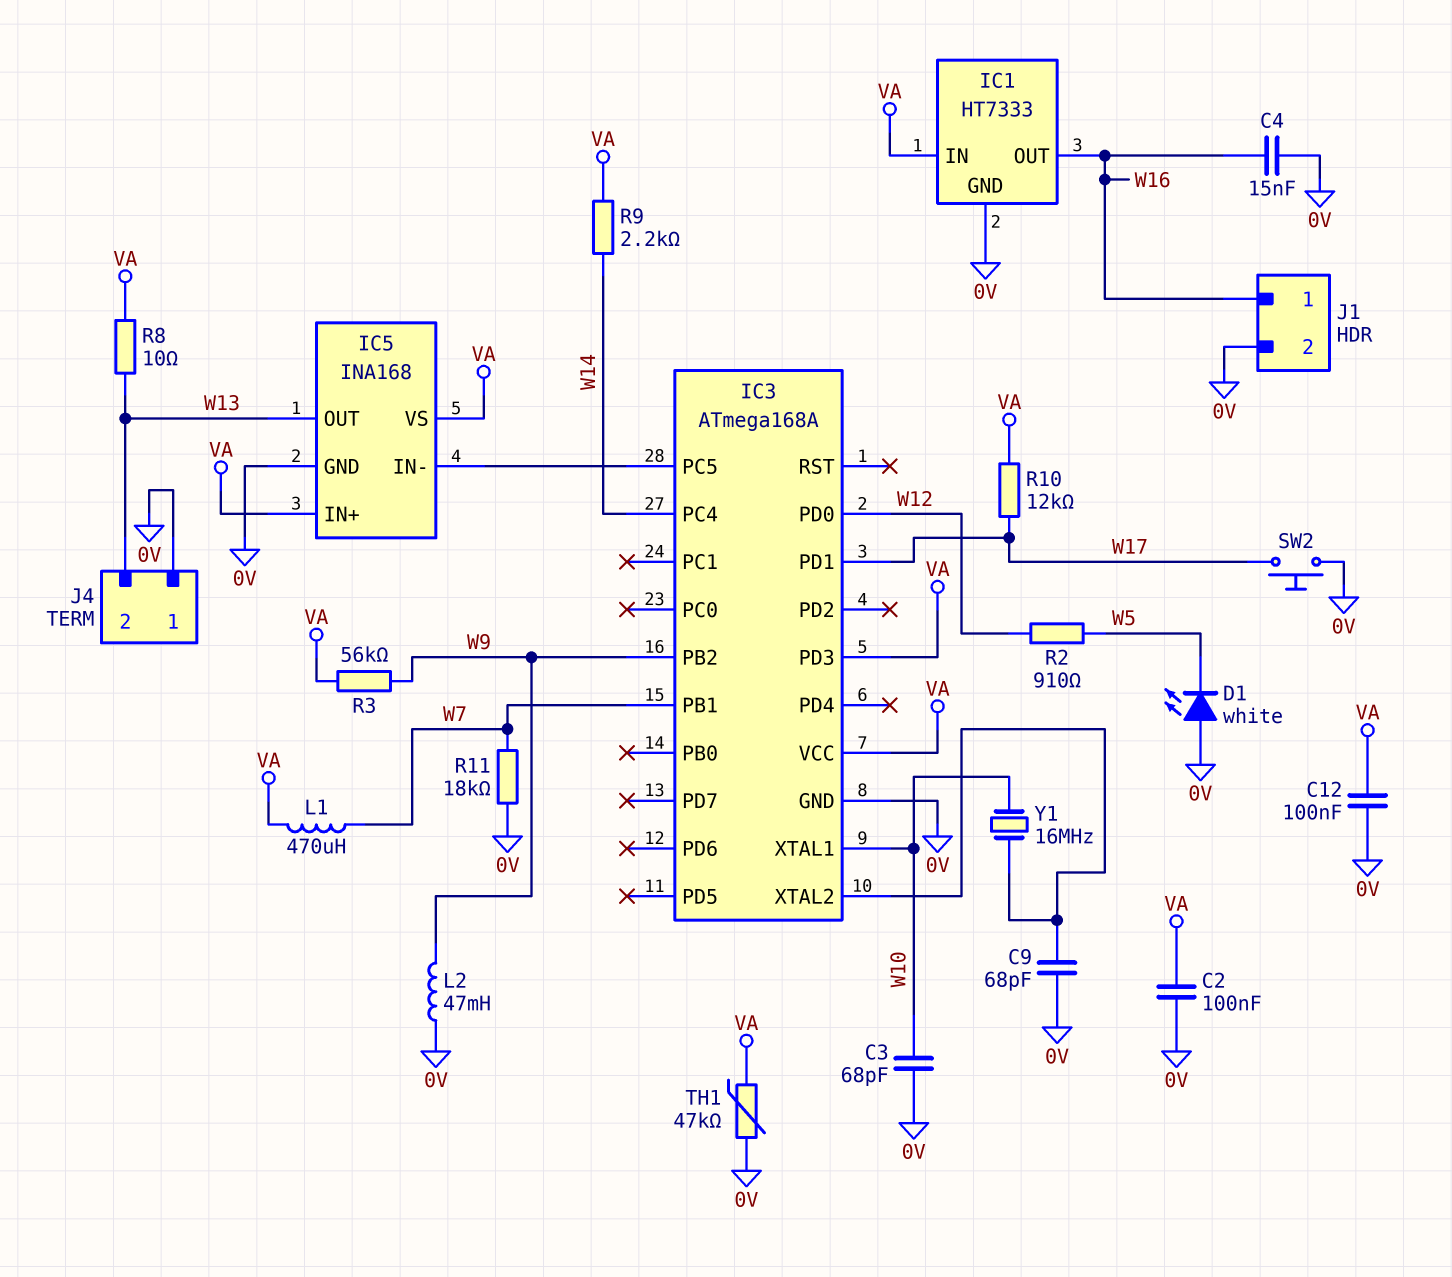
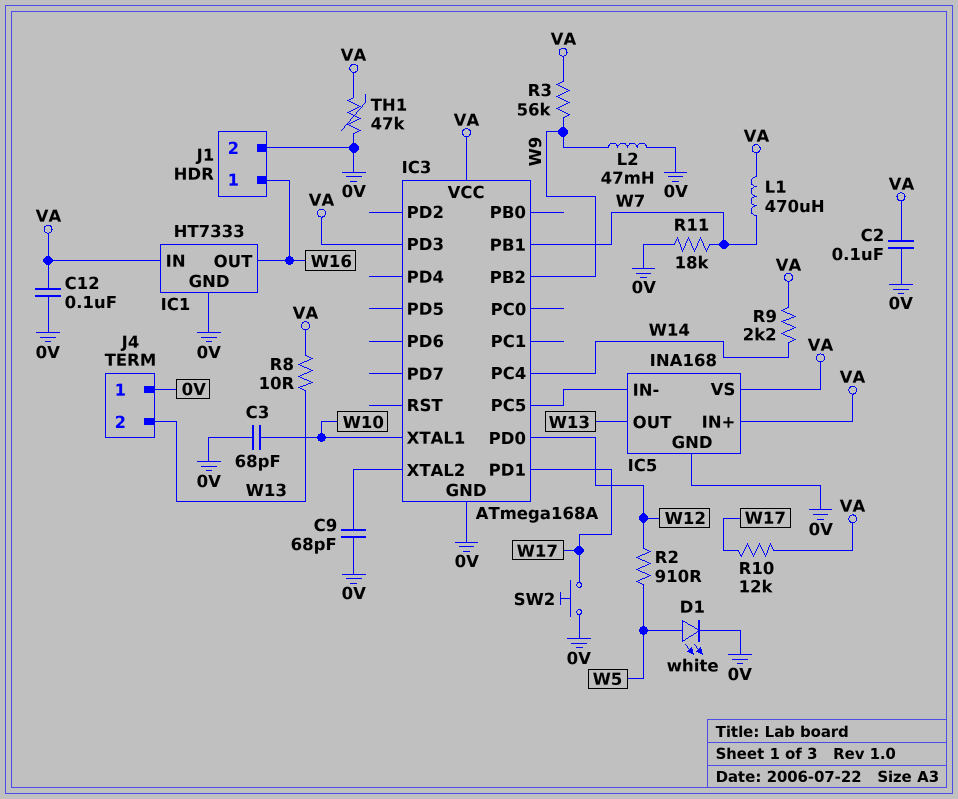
C4: 15nF (0V, W16) -> none
D1: LED white (A 0V, K W5) -> LED white (A W5, K 0V)
Y1: 16MHz (IC3/XTAL2, W10) -> none

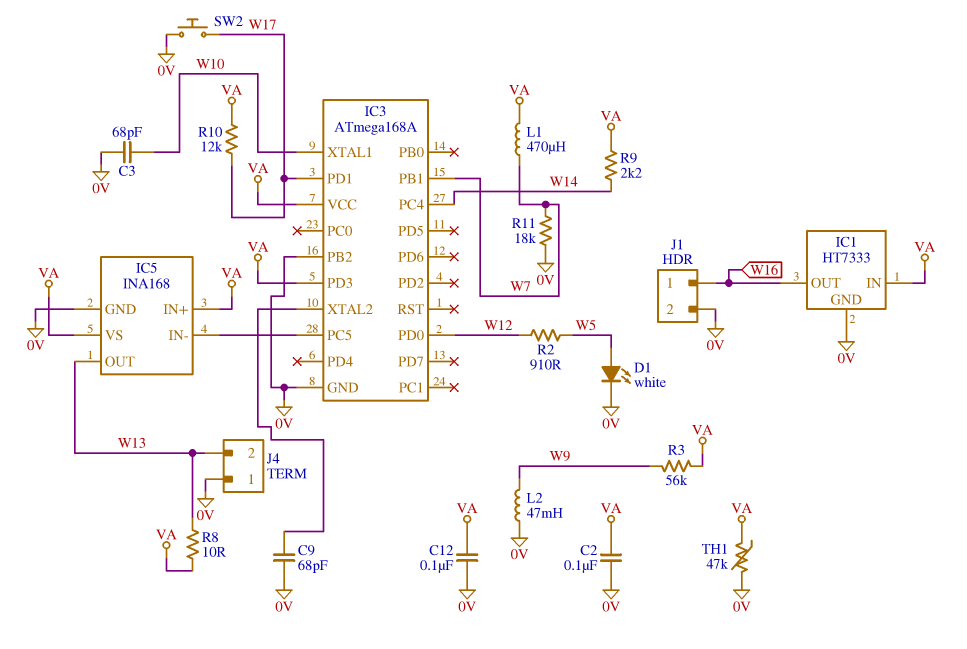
IC3 pin PB2: W9 -> 0V

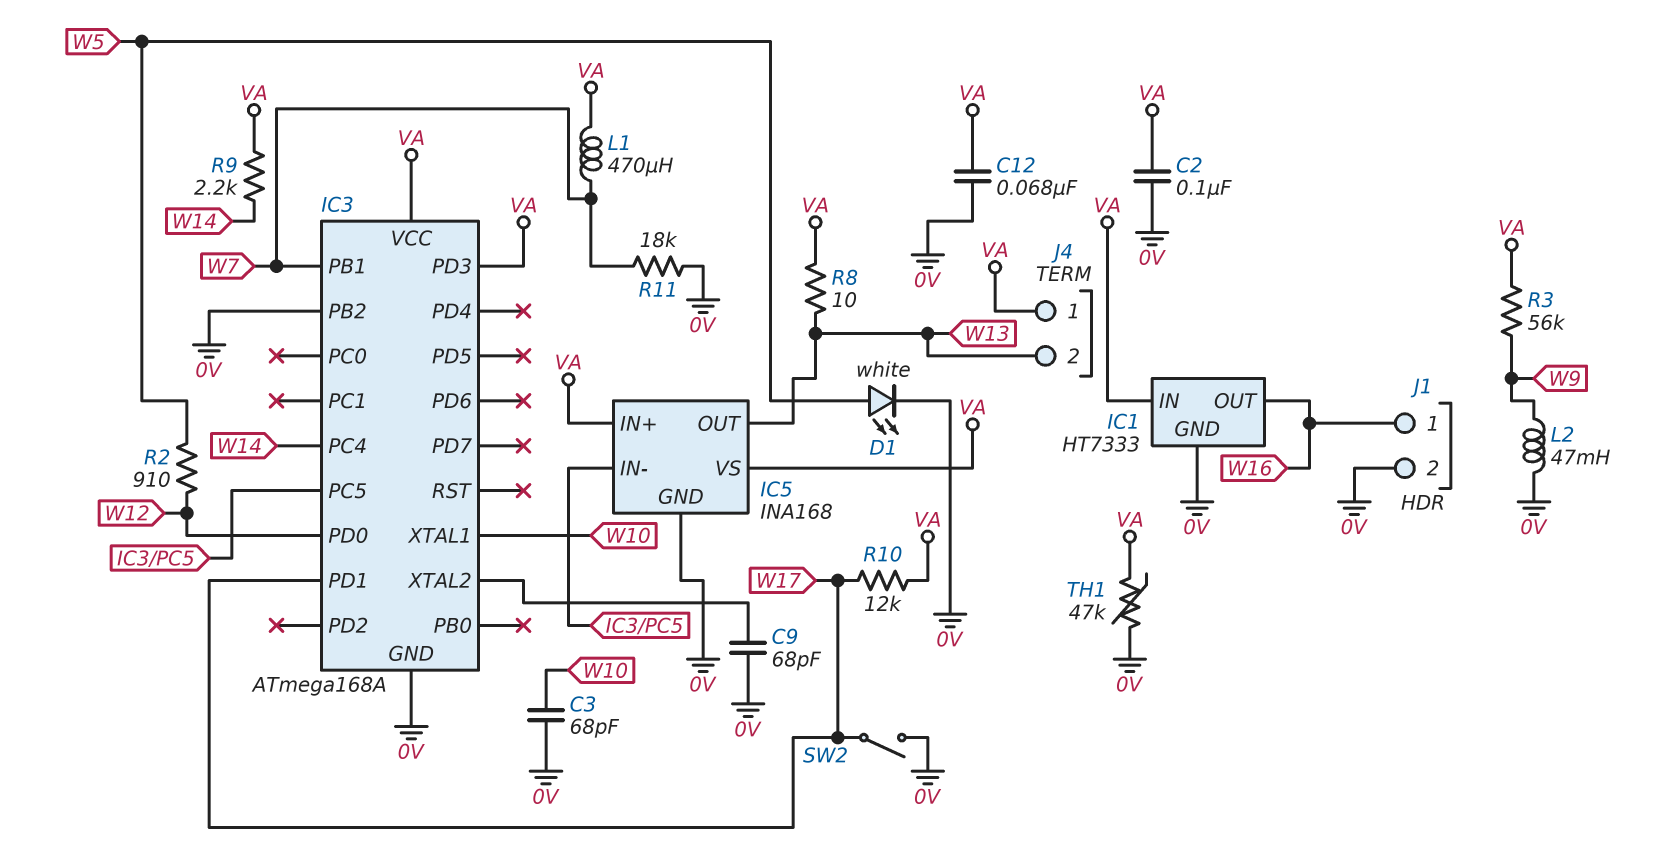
C12: 100nF (0V, VA) -> 68nF (0V, VA)
J4 pin 1: 0V -> VA
SW2: button (0V, W17) -> switch (0V, W17)

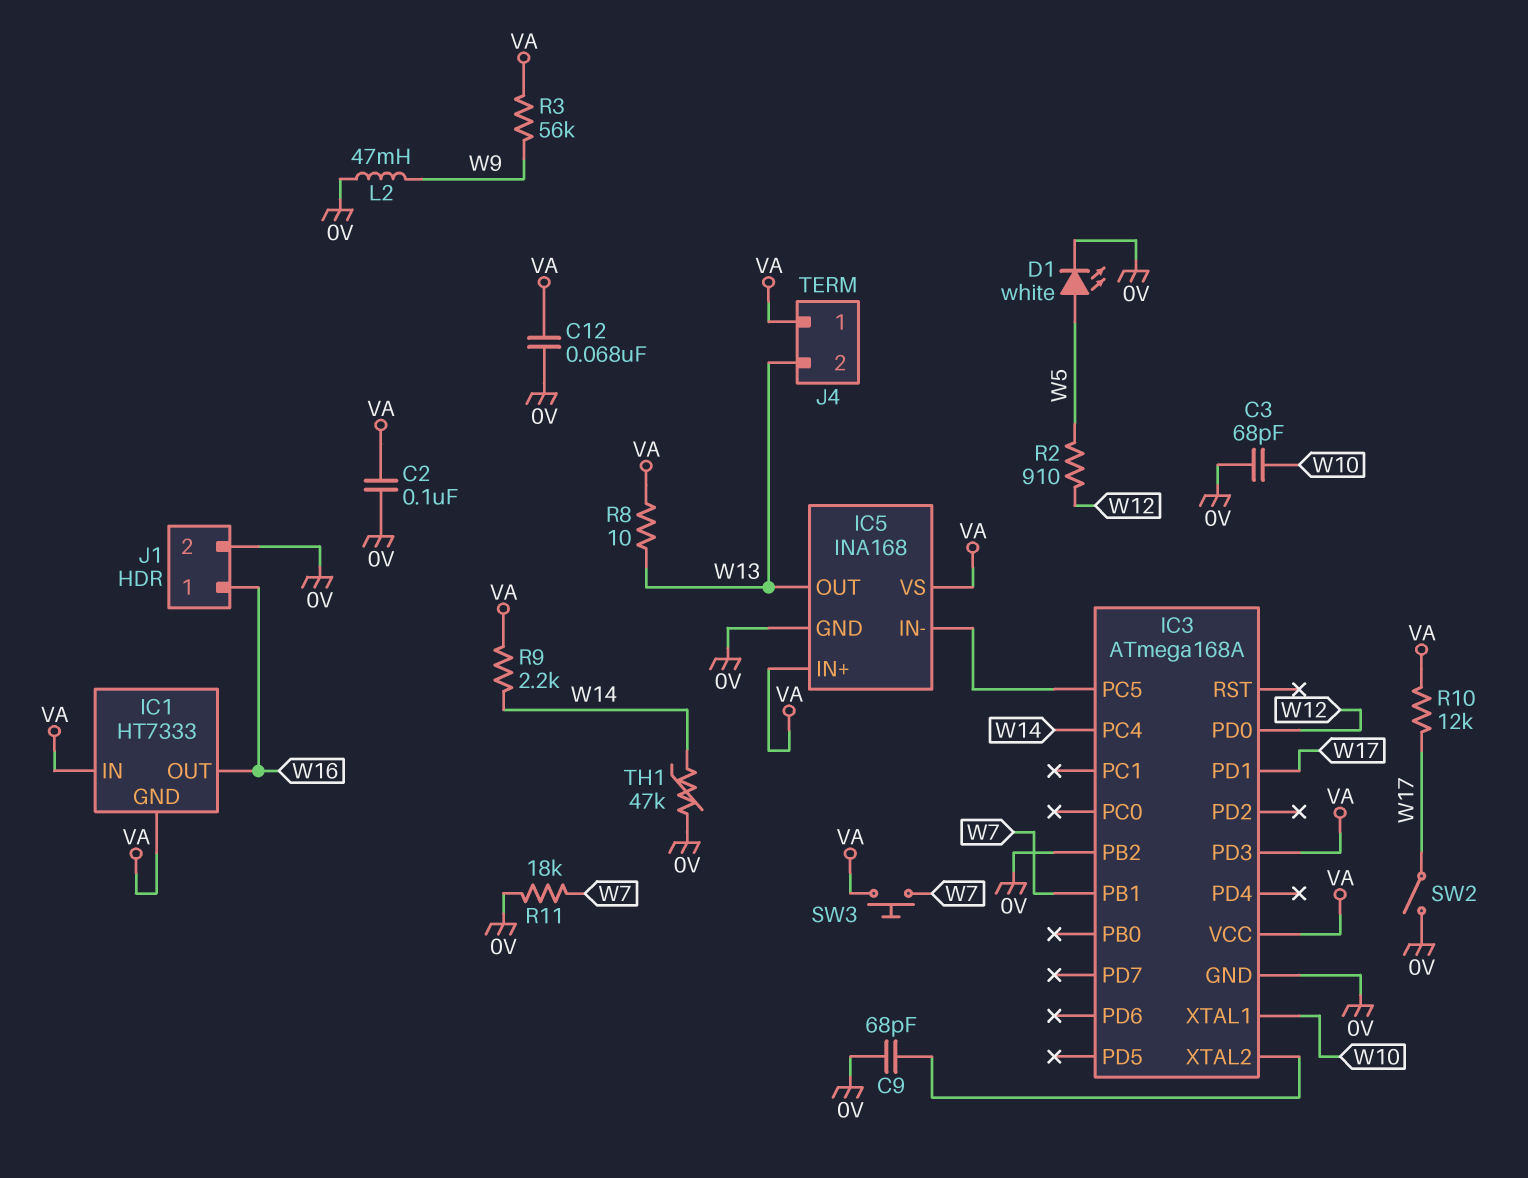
IC1 pin GND: 0V -> VA
L1: 470uH (VA, W7) -> none
SW3: none -> button (VA, W7)
TH1: 47k (0V, VA) -> 47k (0V, W14)

